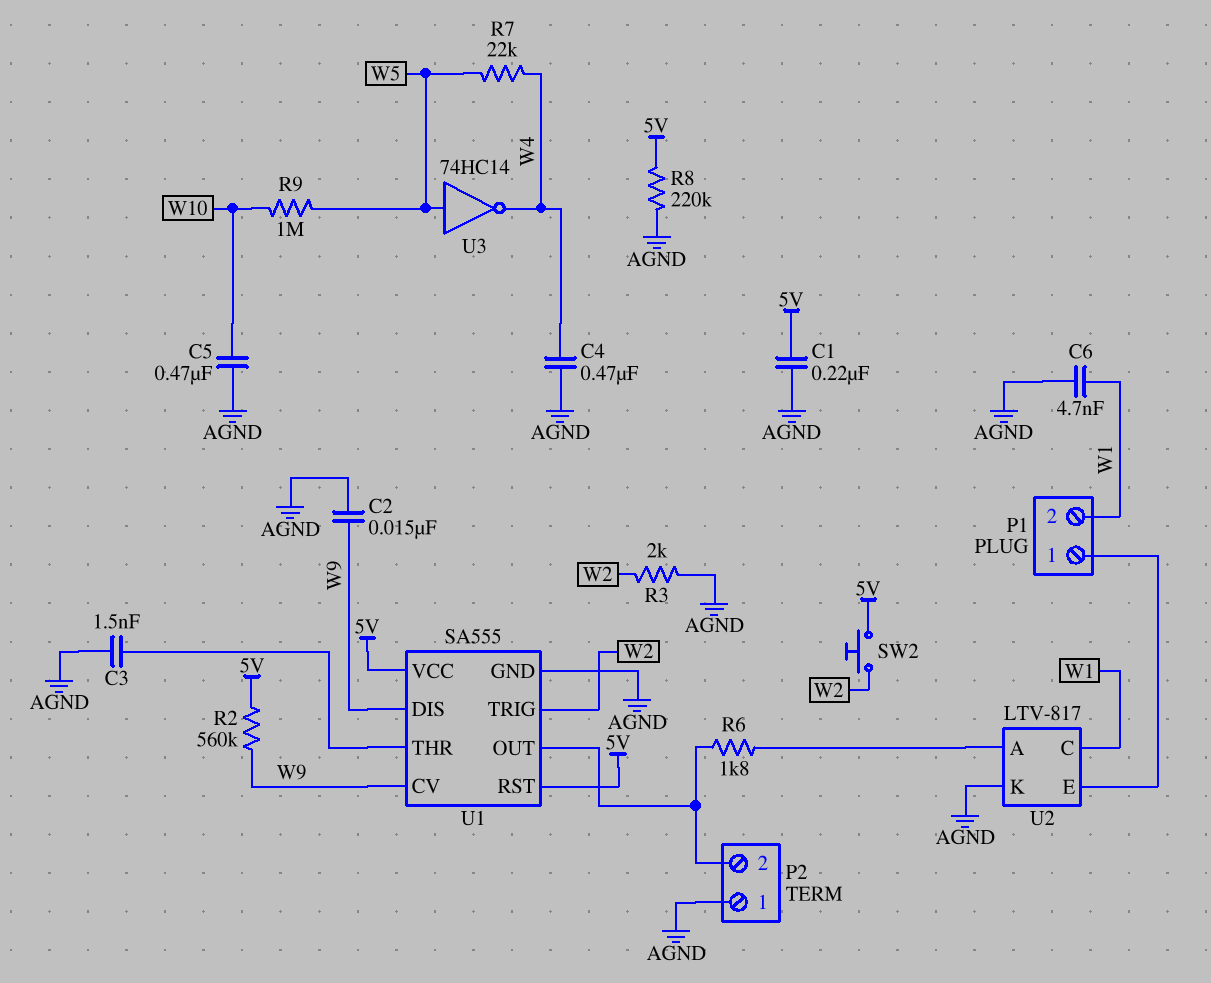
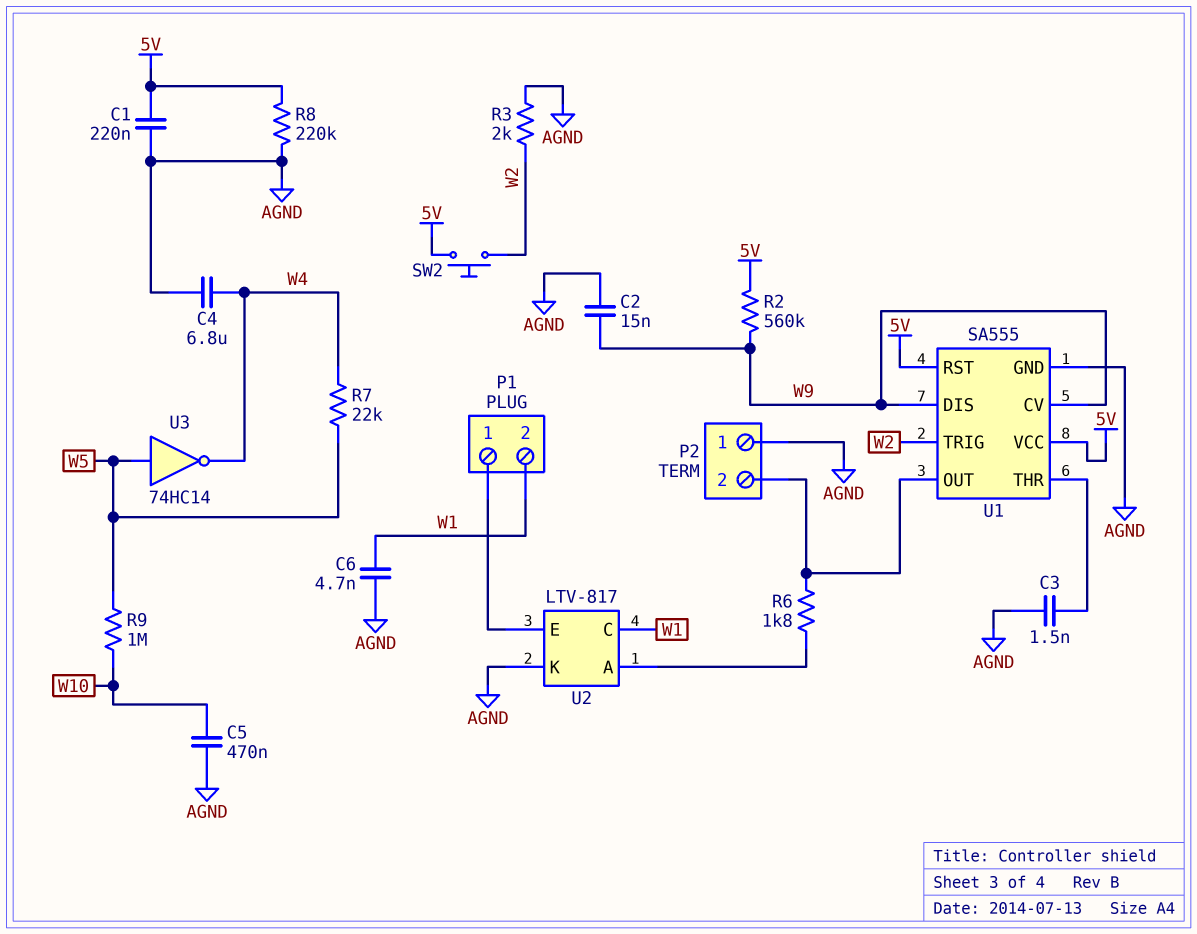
C4: 470nF (AGND, W4) -> 6.8uF (AGND, W4)

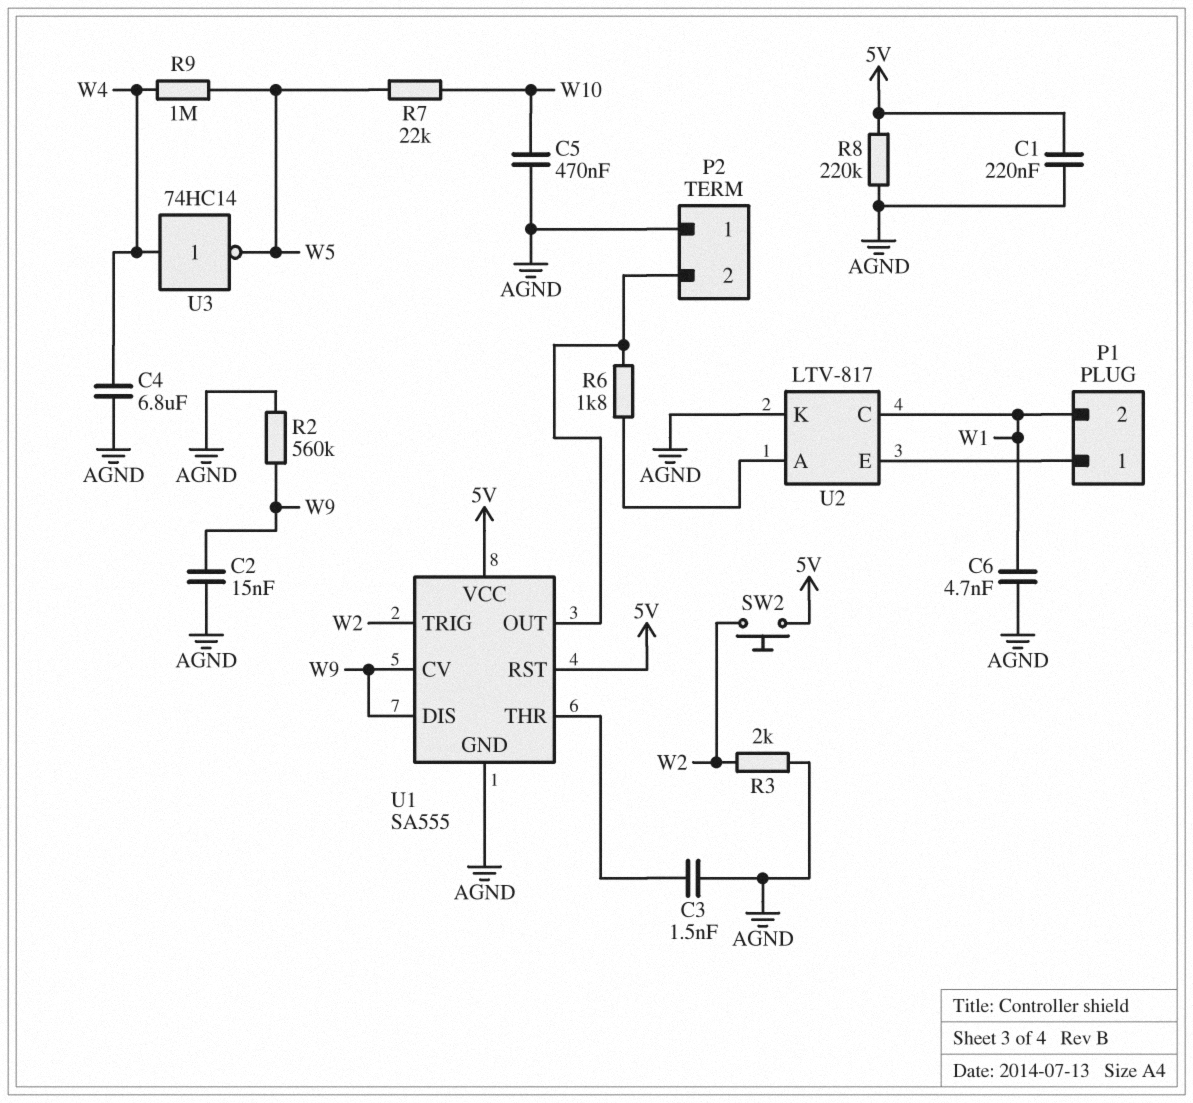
R2: 560k (5V, W9) -> 560k (AGND, W9)
R7: 22k (W4, W5) -> 22k (W5, W10)
R9: 1M (W5, W10) -> 1M (W4, W5)
U3: NOT 74HC14 (in W5, out W4) -> NOT 74HC14 (in W4, out W5)

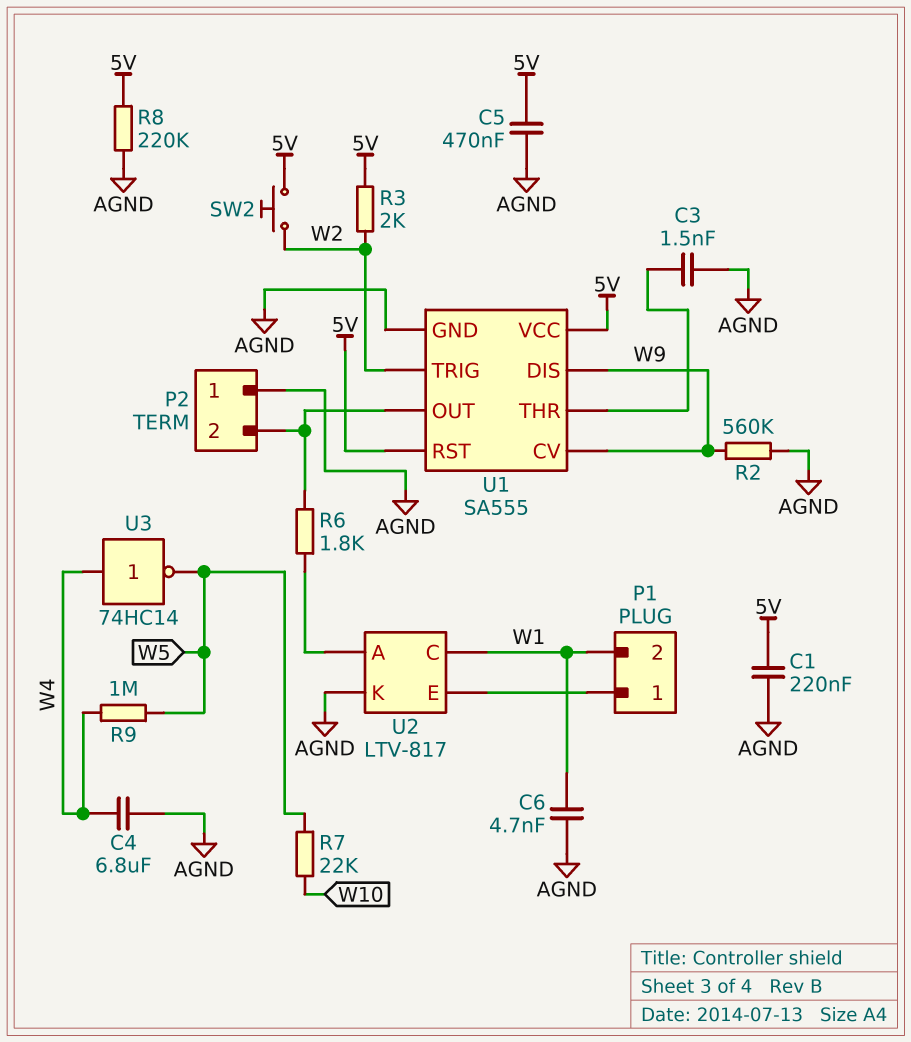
C2: 15nF (AGND, W9) -> none
C5: 470nF (AGND, W10) -> 470nF (5V, AGND)
R3: 2k (AGND, W2) -> 2k (5V, W2)

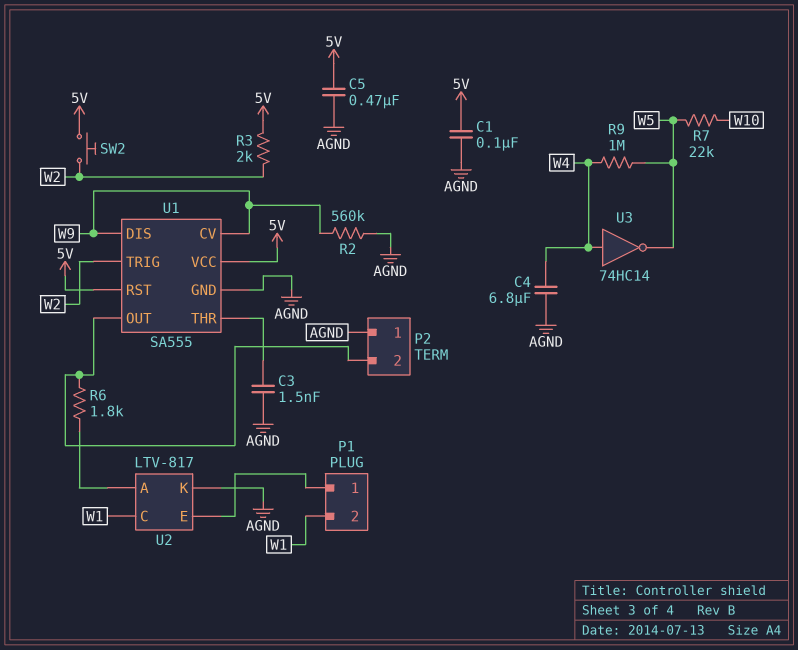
C1: 220nF (5V, AGND) -> 100nF (5V, AGND)
C6: 4.7nF (AGND, W1) -> none
R8: 220k (5V, AGND) -> none

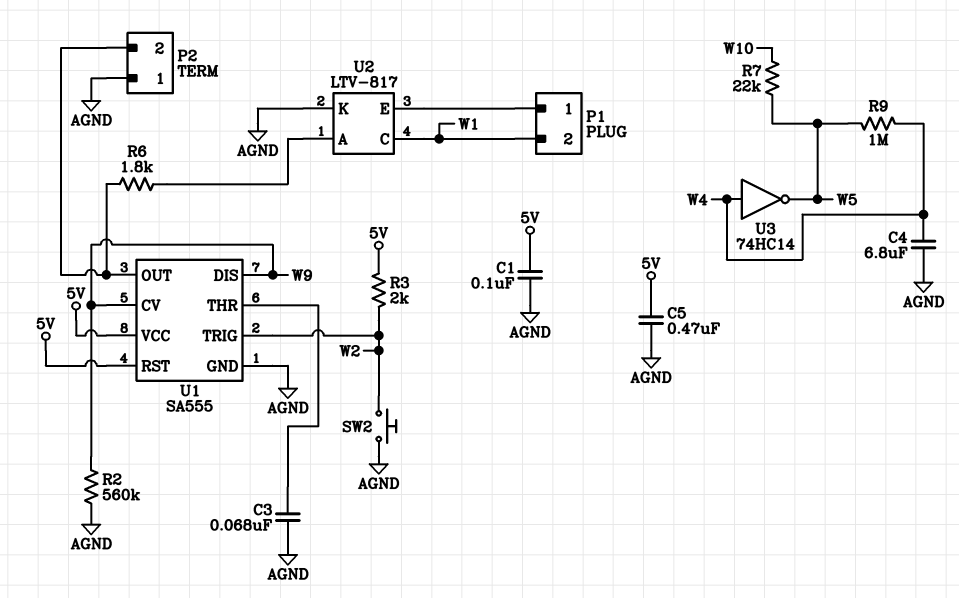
C3: 1.5nF (AGND, U1/THR) -> 68nF (AGND, U1/THR)
SW2: button (5V, W2) -> button (AGND, W2)

